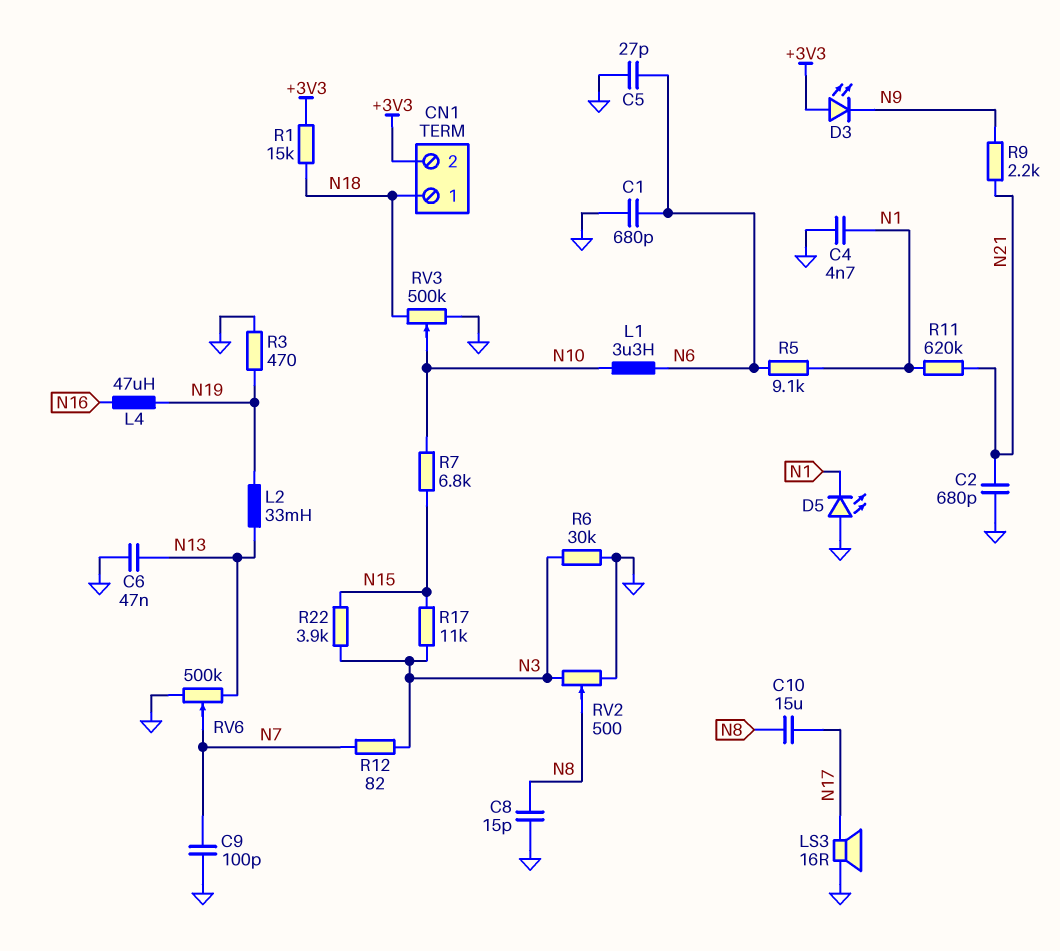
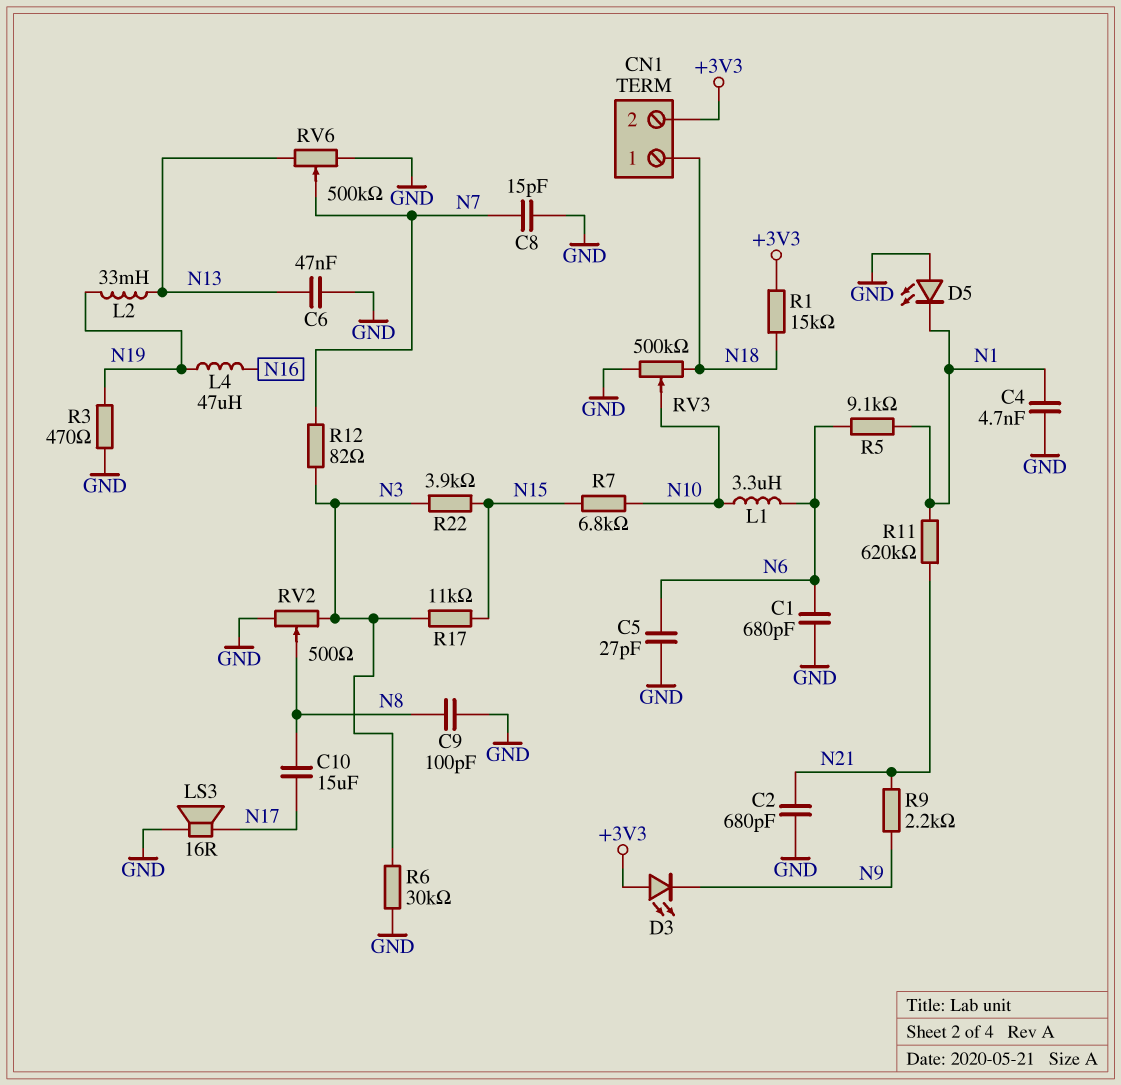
C8: 15pF (GND, N8) -> 15pF (GND, N7)
C9: 100pF (GND, N7) -> 100pF (GND, N8)

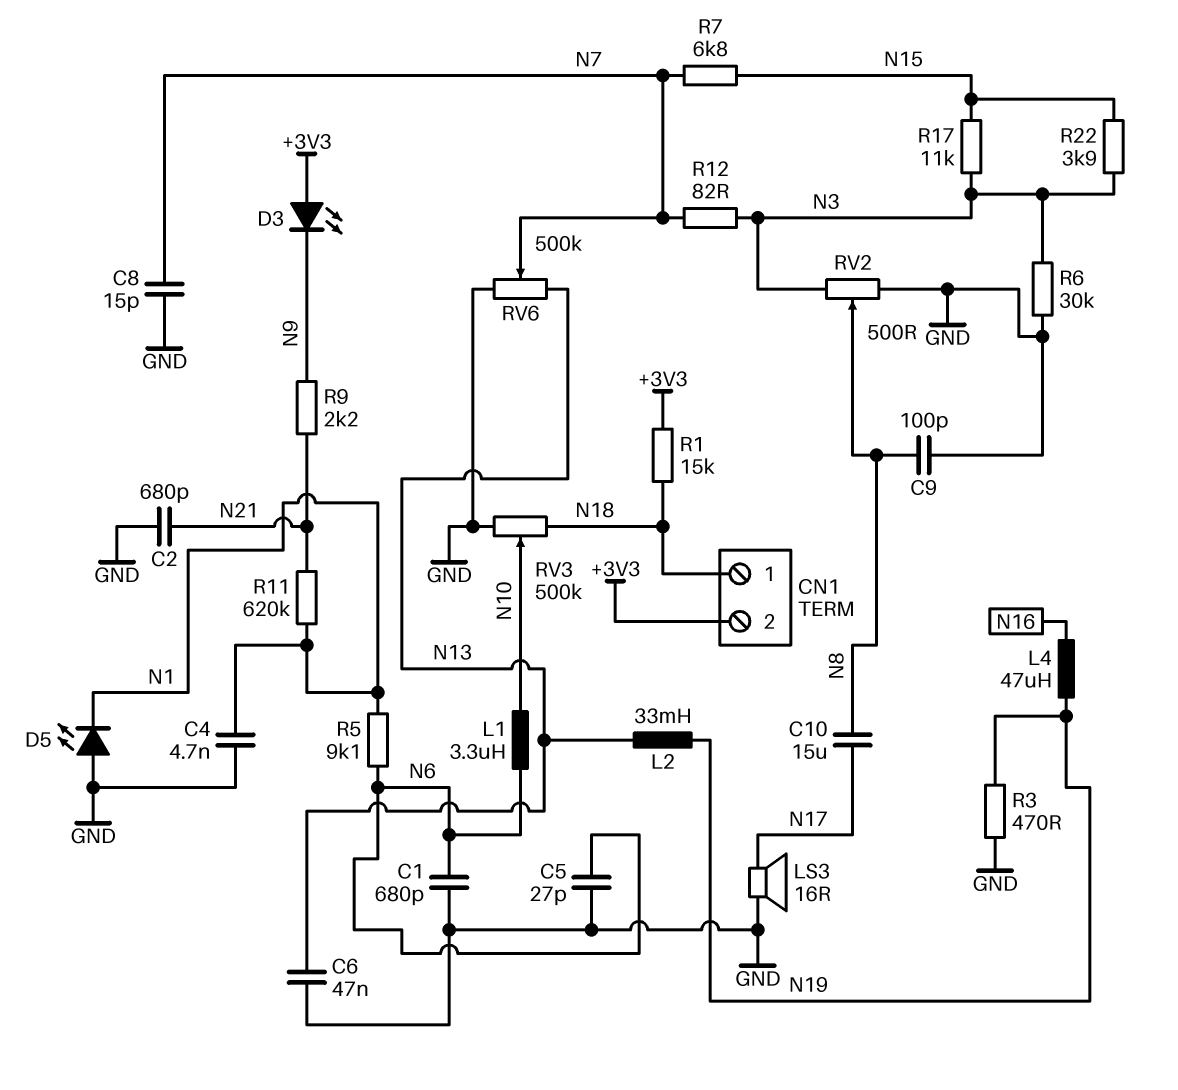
R7: 6.8k (N10, N15) -> 6.8k (N7, N15)

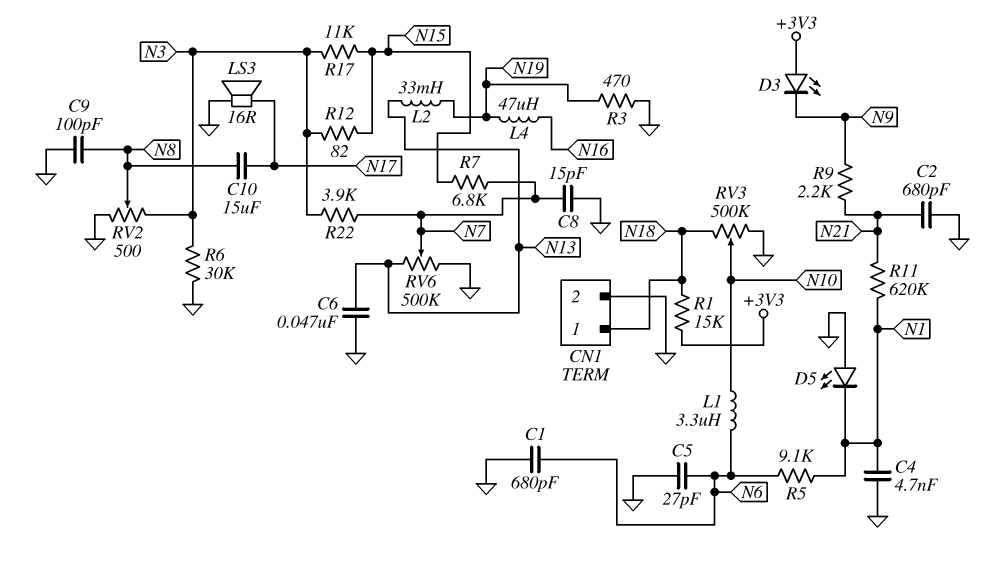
CN1 pin 2: +3V3 -> GND
R12: 82 (N3, N7) -> 82 (N3, N15)
R22: 3.9k (N3, N15) -> 3.9k (N3, N7)

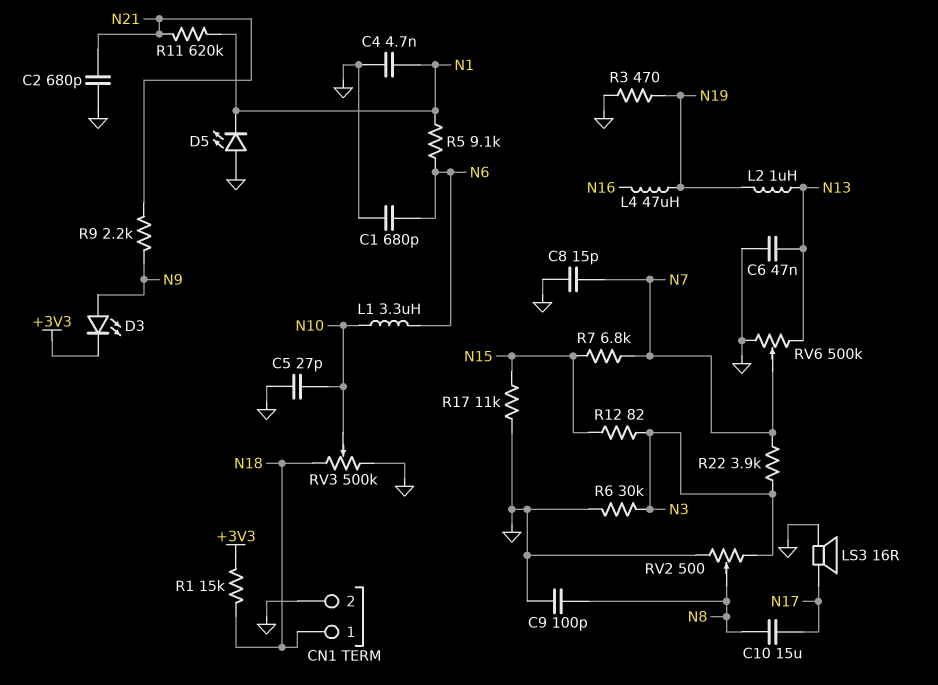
C5: 27pF (GND, N6) -> 27pF (GND, N10)
D3: LED (A +3V3, K N9) -> LED (A N9, K +3V3)
L2: 33mH (N13, N19) -> 1uH (N13, N19)
R17: 11k (N3, N15) -> 11k (GND, N15)

